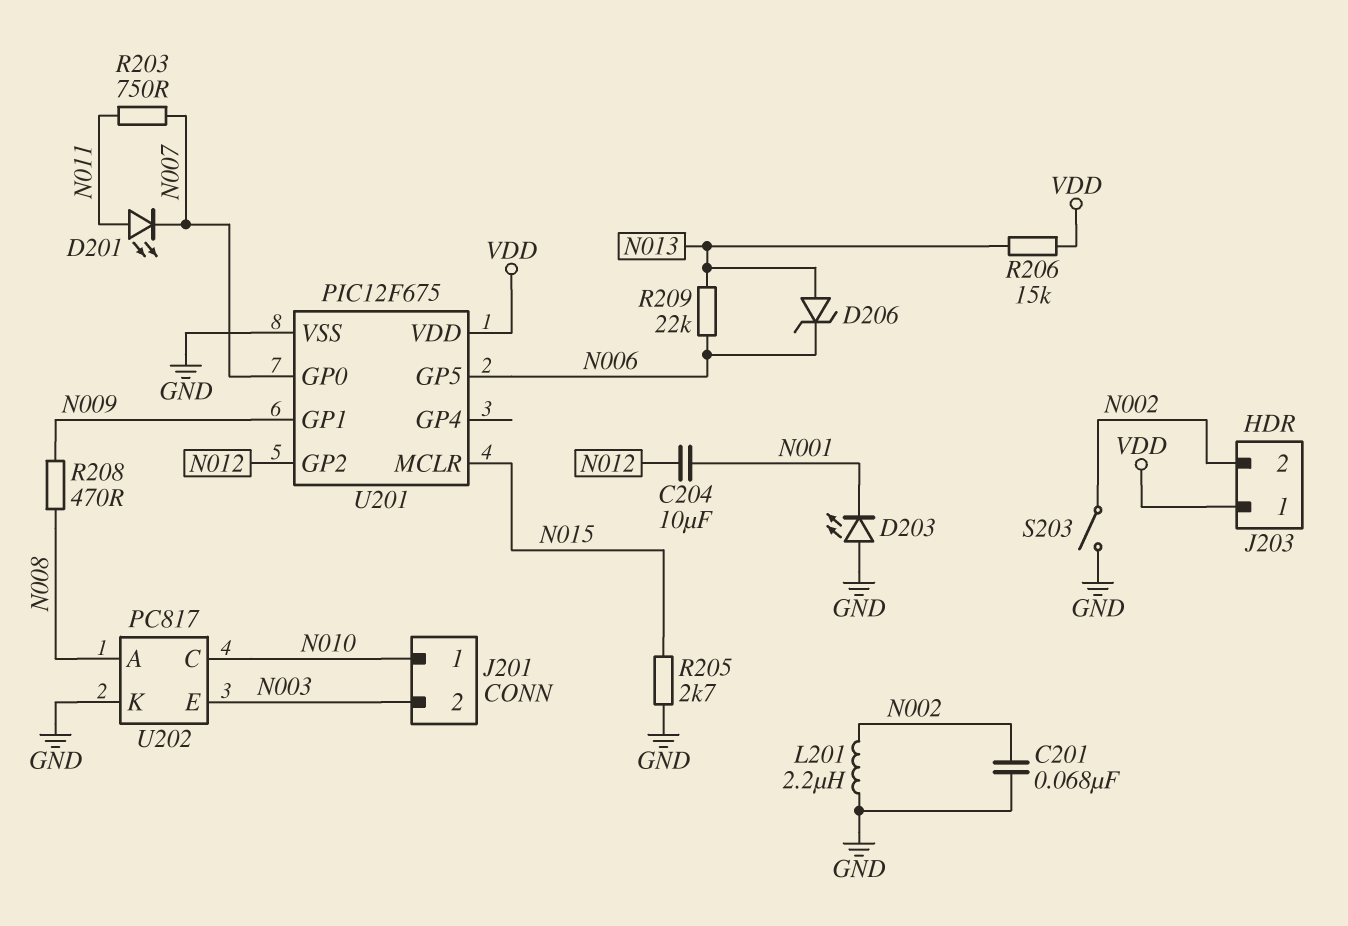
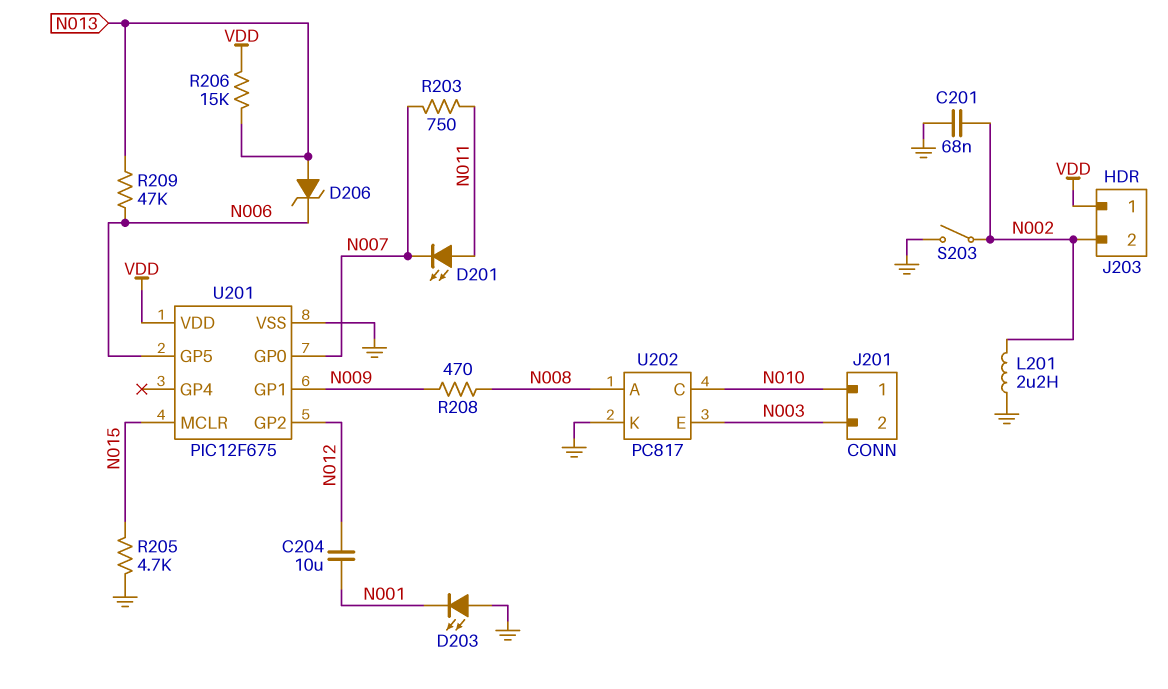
R205: 2.7k (GND, N015) -> 4.7k (GND, N015)
R209: 22k (N006, N013) -> 47k (N006, N013)

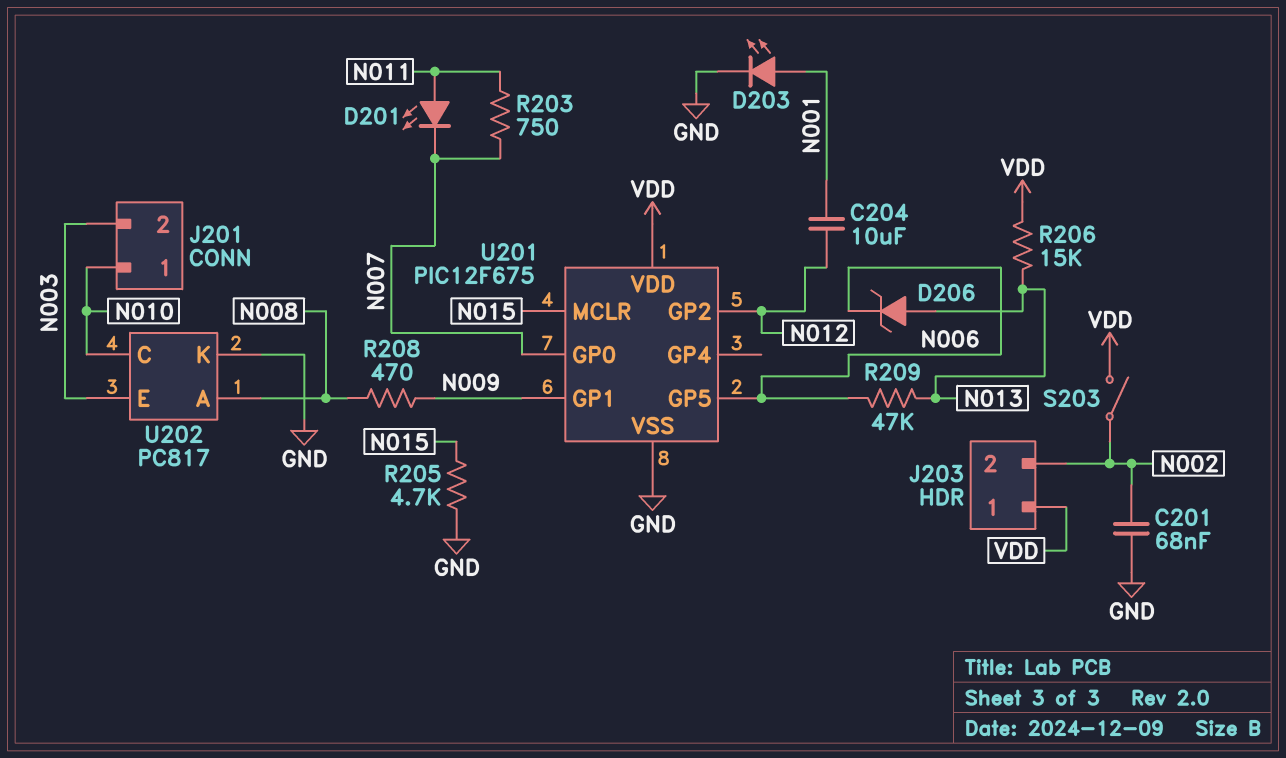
D203: LED (A GND, K N001) -> LED (A N001, K GND)
L201: 2.2uH (GND, N002) -> none
S203: switch (GND, N002) -> switch (N002, VDD)

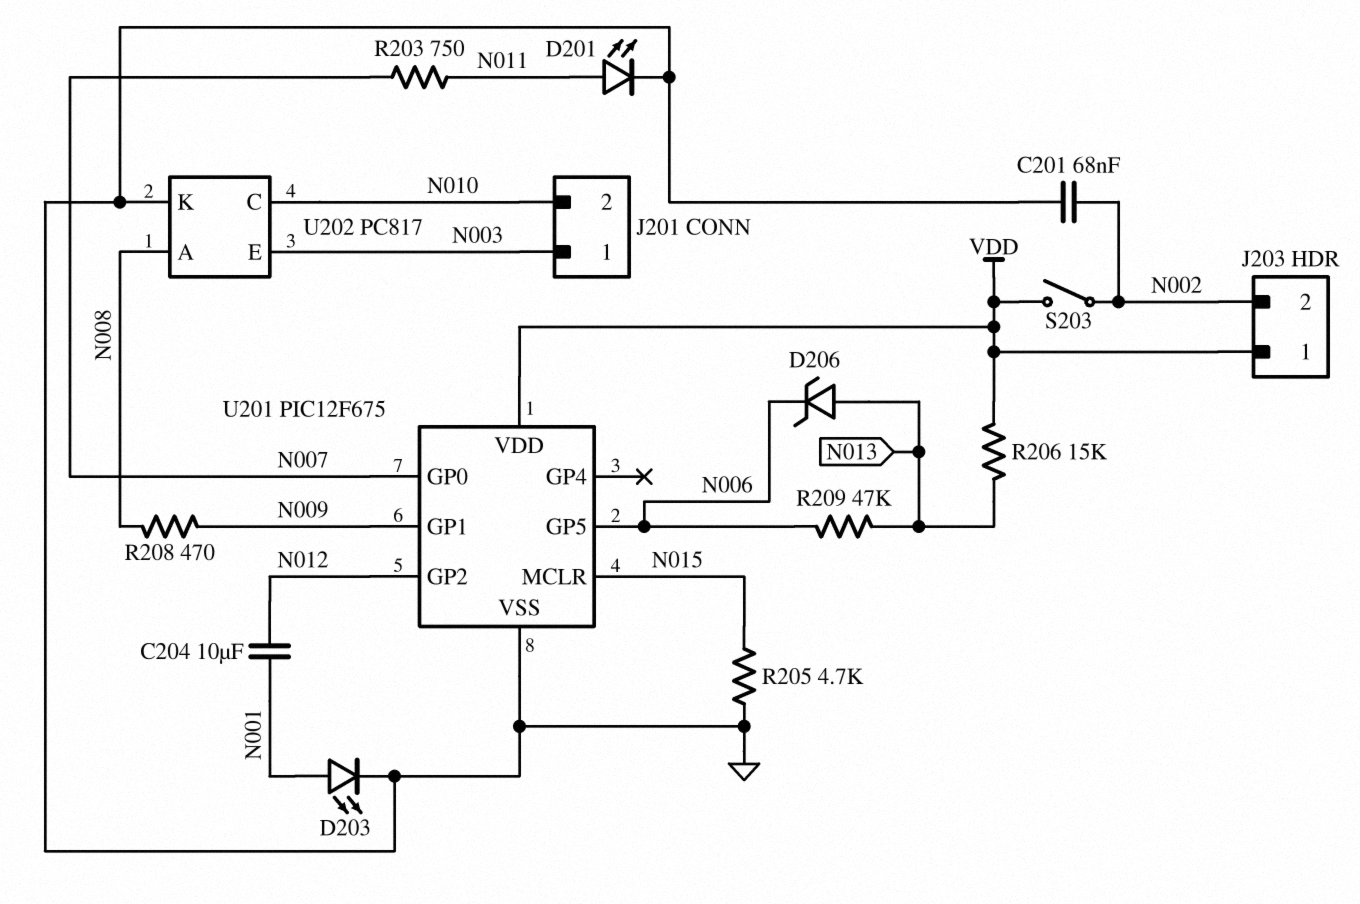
D201: LED (A N011, K N007) -> LED (A N011, K GND)
J201 pin 1: N010 -> N003
J201 pin 2: N003 -> N010

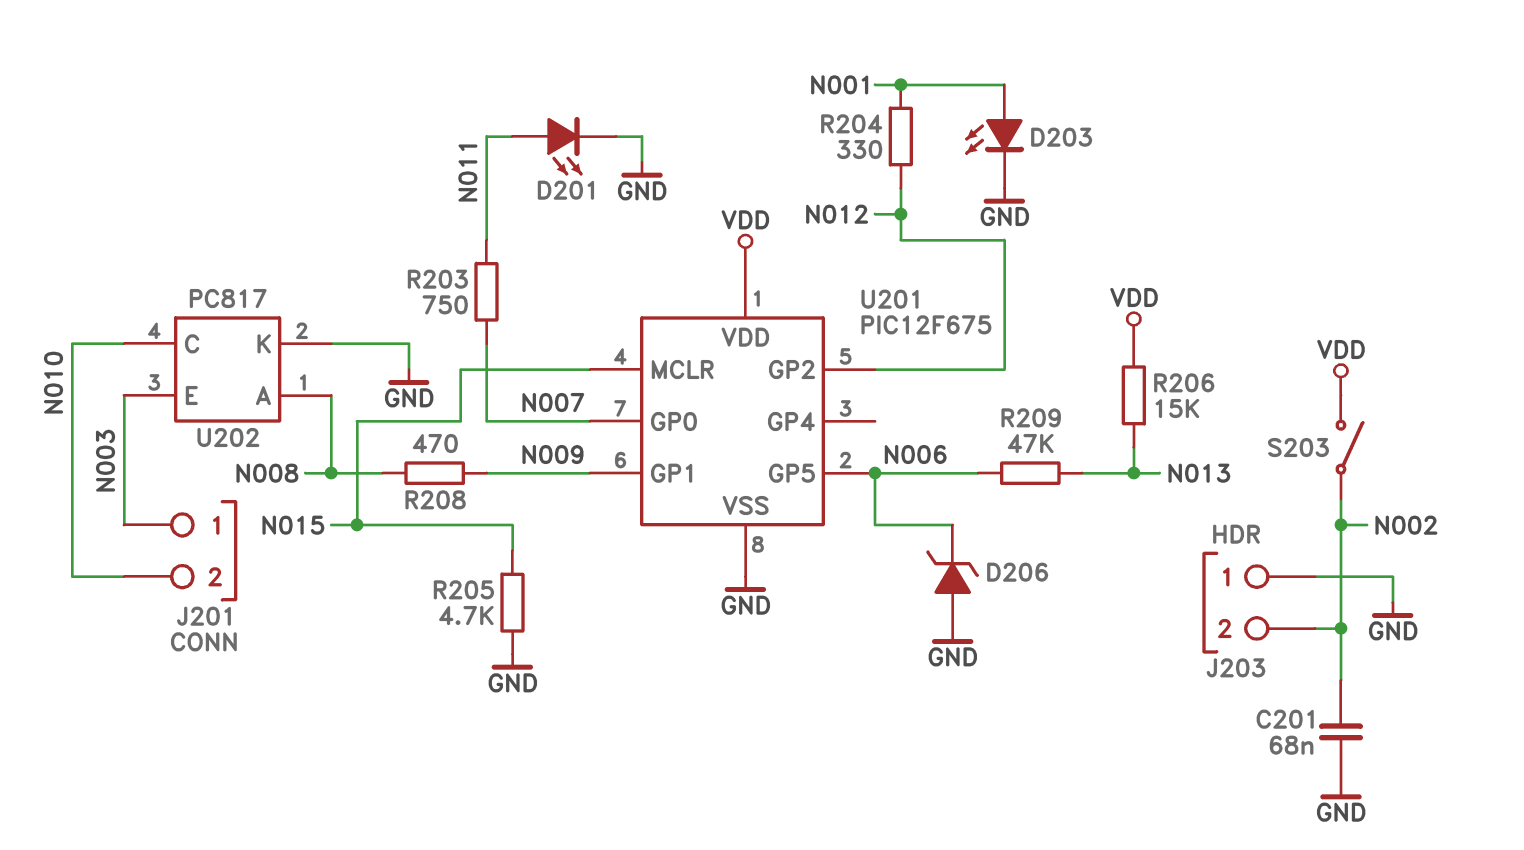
C204: 10uF (N001, N012) -> none
D206: zener (A N013, K N006) -> zener (A GND, K N006)
J203 pin 1: VDD -> GND
R204: none -> 330 (N001, N012)

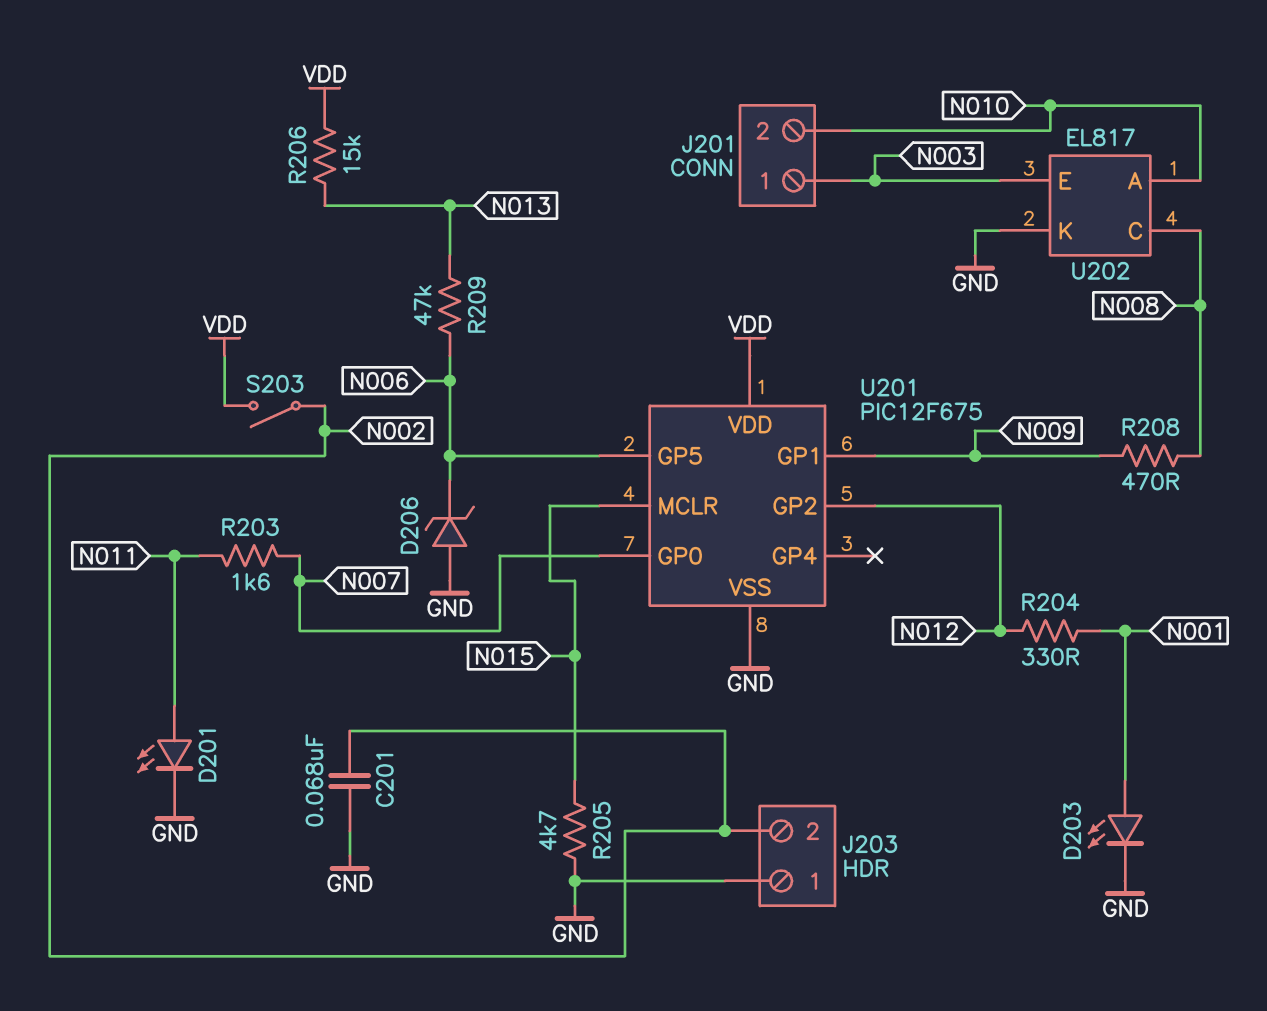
R203: 750 (N007, N011) -> 1.6k (N007, N011)
U202: PC817 -> EL817
U202 pin A: N008 -> N010
U202 pin C: N010 -> N008

